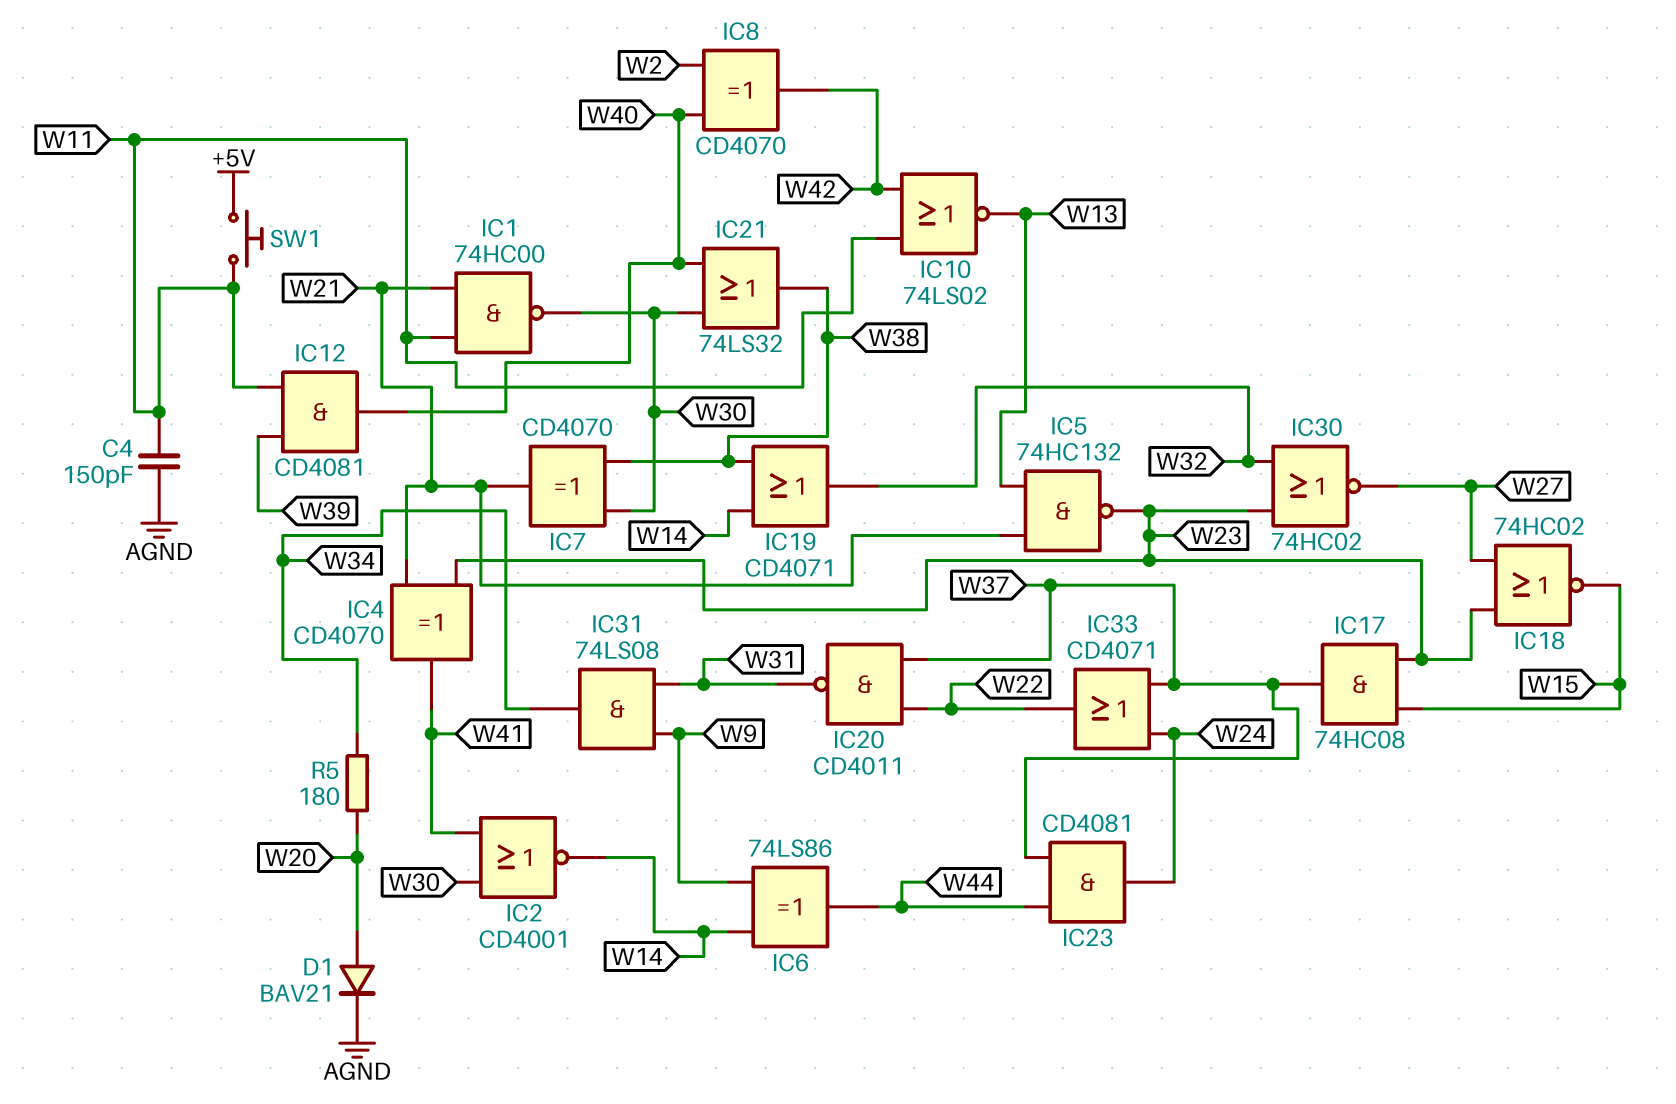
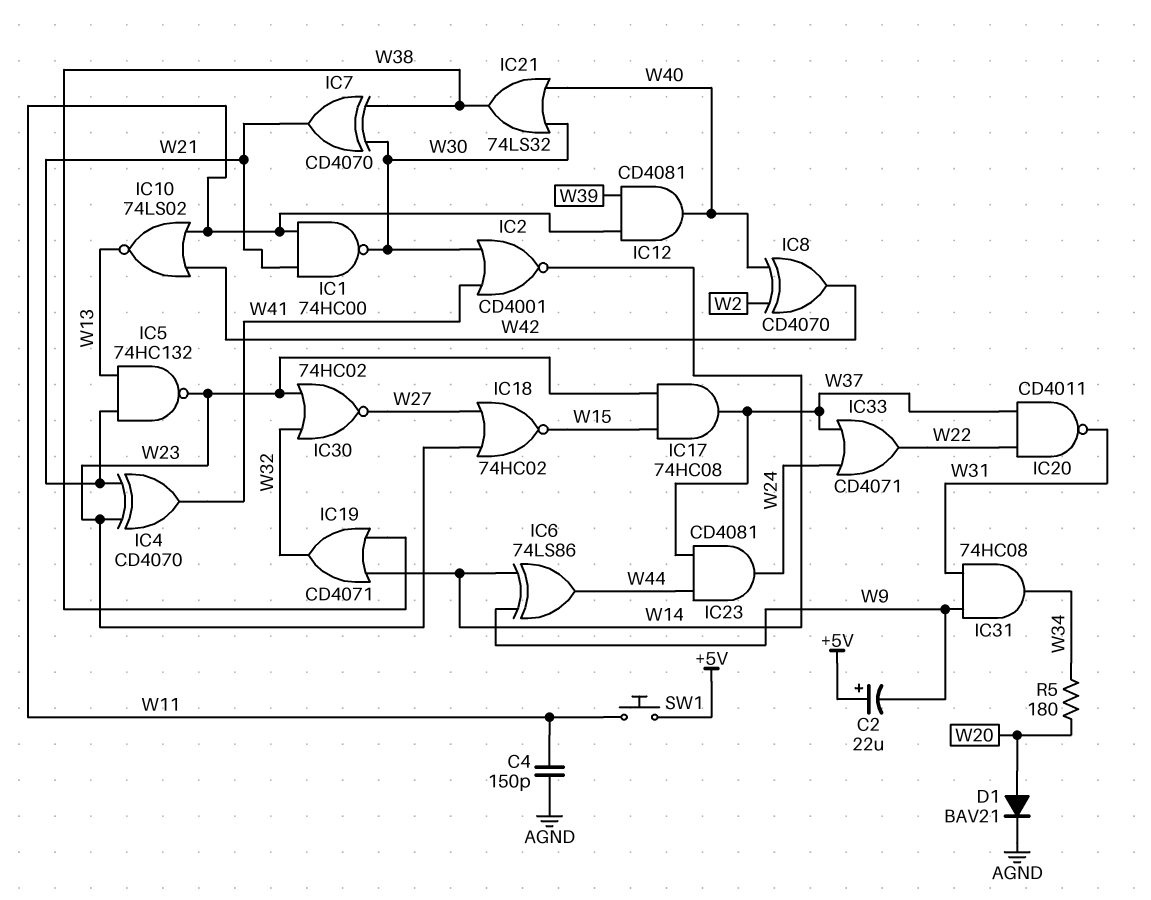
C2: none -> 22uF (plus +5V, minus W9)
IC31: AND 74LS08 (in W9, in W31, out W34) -> AND 74HC08 (in W9, in W31, out W34)

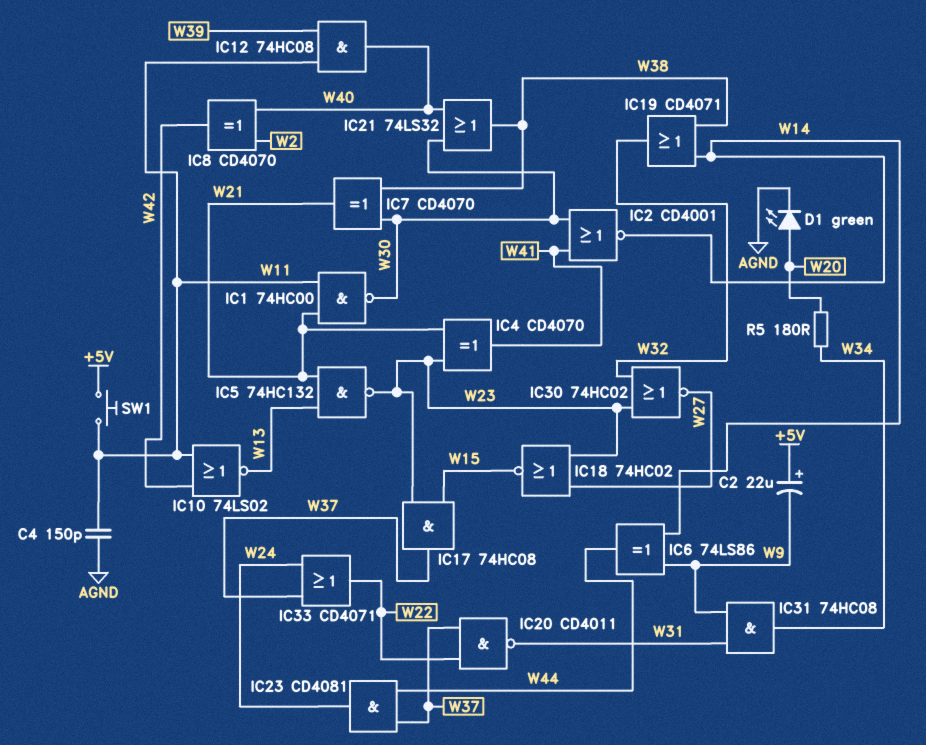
D1: diode BAV21 (A W20, K AGND) -> LED green (A W20, K AGND)
IC12: AND CD4081 (in W11, in W39, out W40) -> AND 74HC08 (in W11, in W39, out W40)

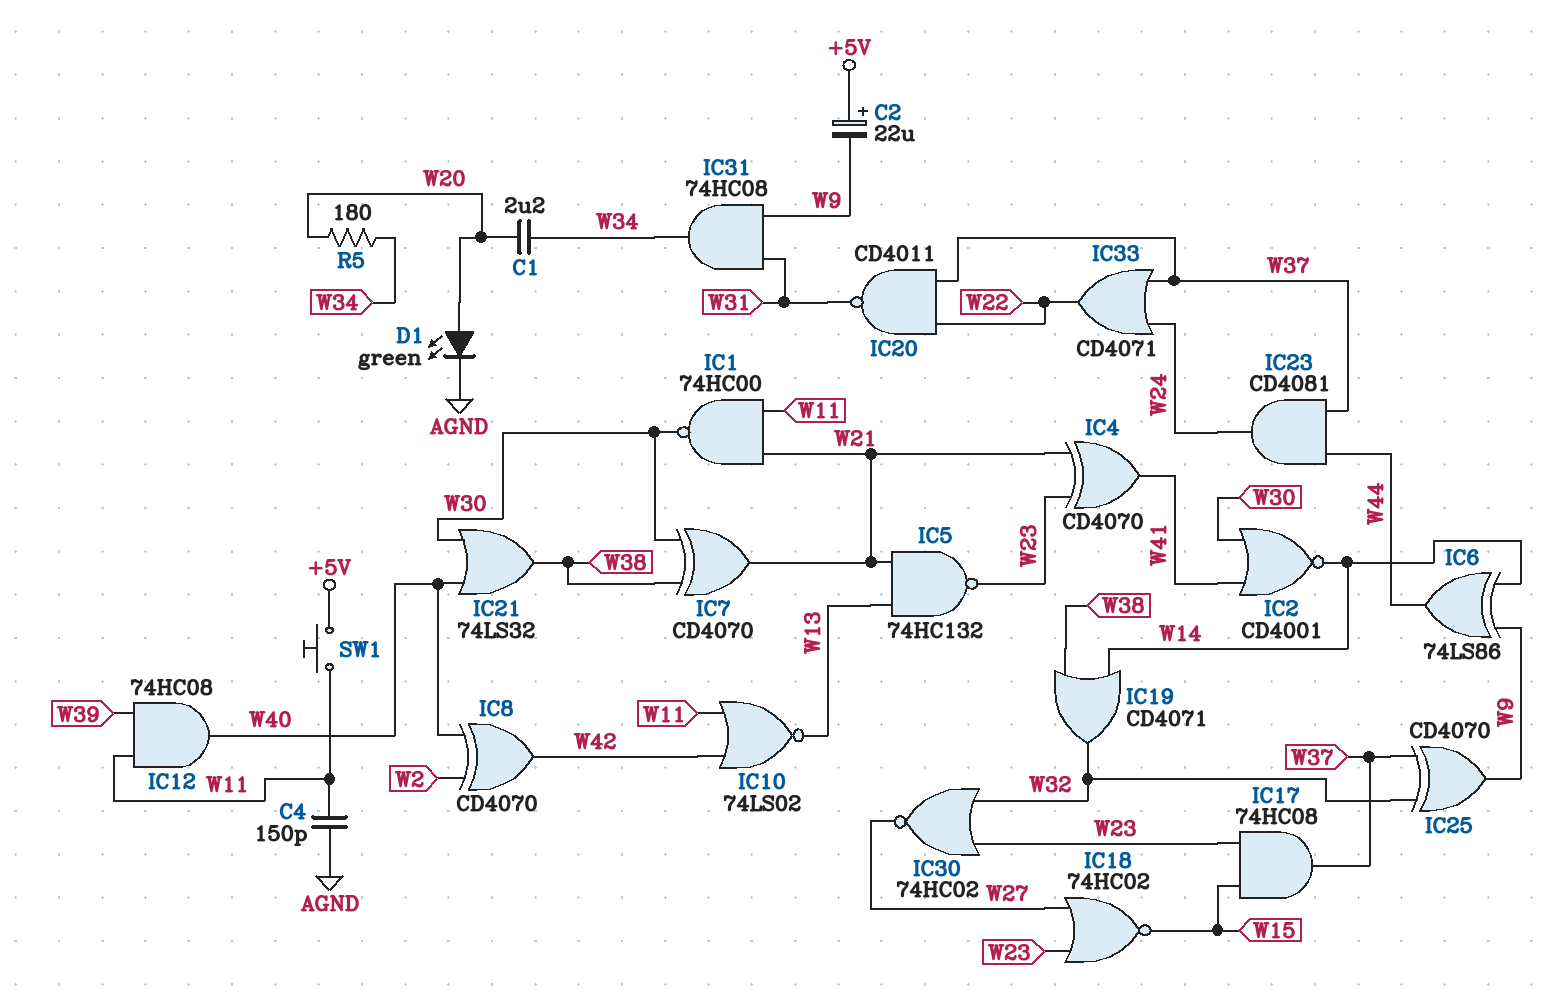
C1: none -> 2.2uF (W20, W34)
IC25: none -> XOR CD4070 (in W32, in W37, out W9)

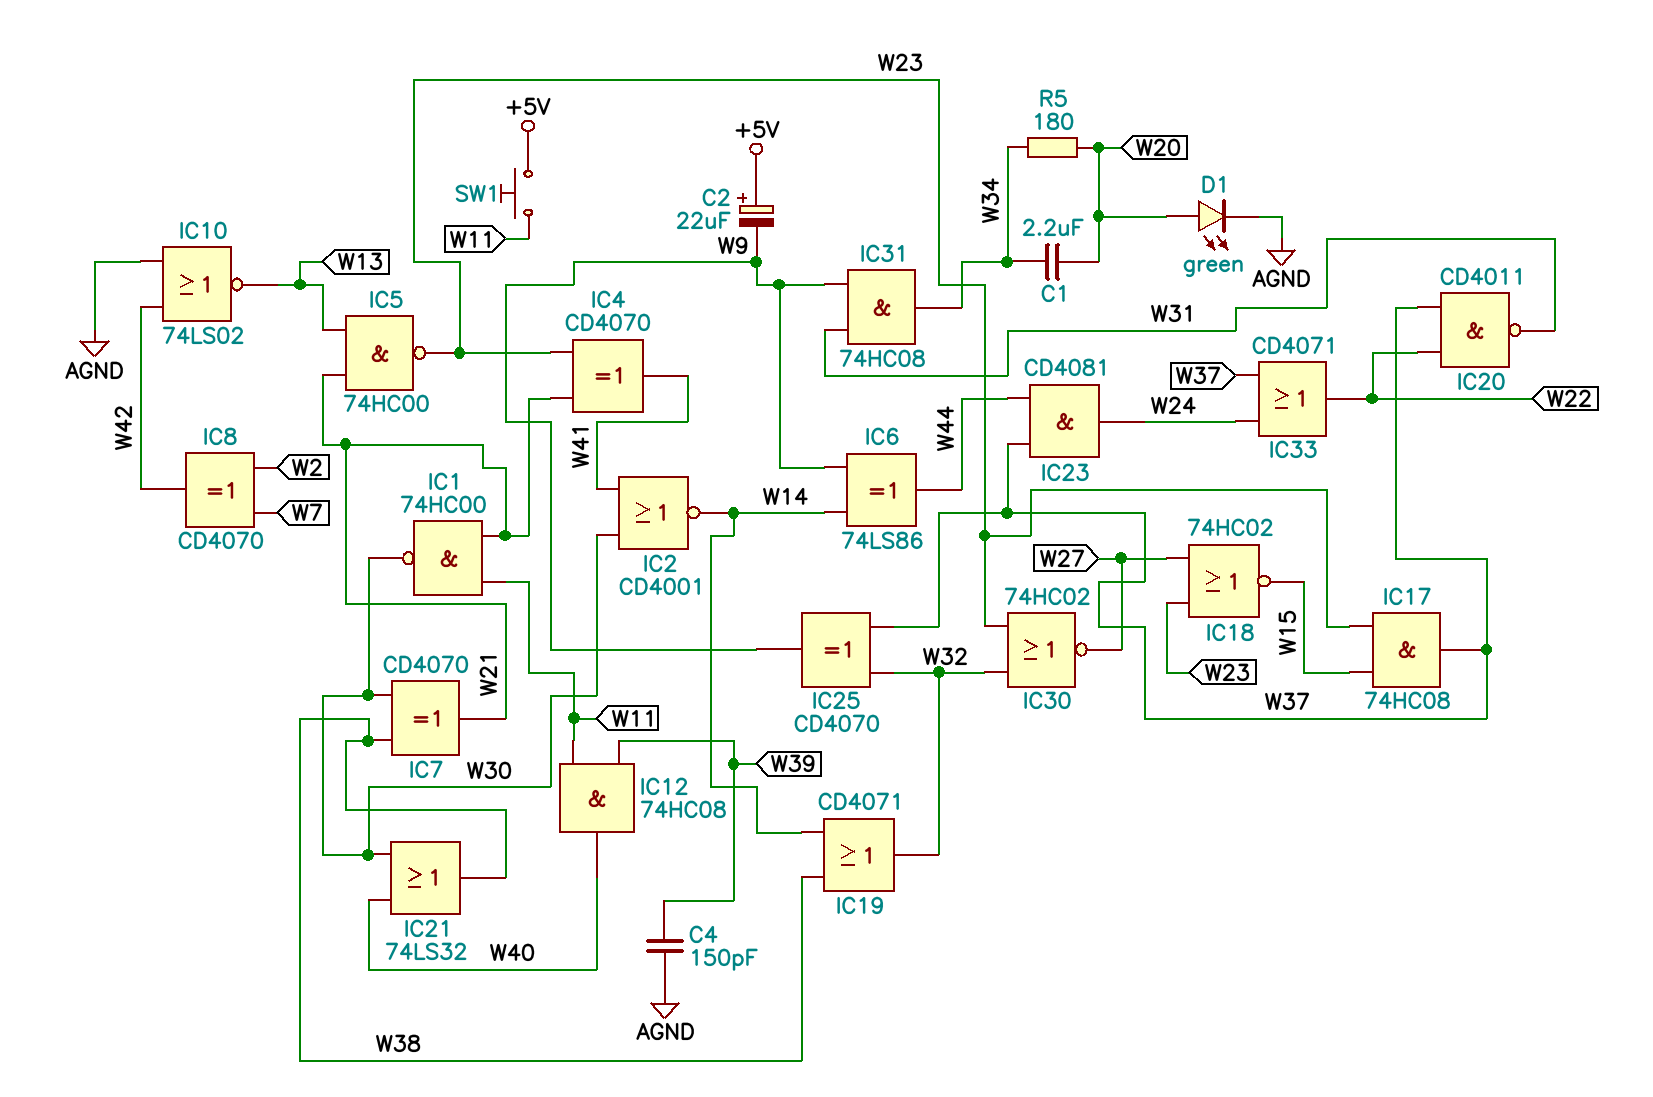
C4: 150pF (AGND, W11) -> 150pF (AGND, W39)
IC5: NAND 74HC132 (in W13, in W21, out W23) -> NAND 74HC00 (in W13, in W21, out W23)
IC8: XOR CD4070 (in W2, in W40, out W42) -> XOR CD4070 (in W2, in W7, out W42)
IC10: NOR 74LS02 (in W11, in W42, out W13) -> NOR 74LS02 (in AGND, in W42, out W13)

